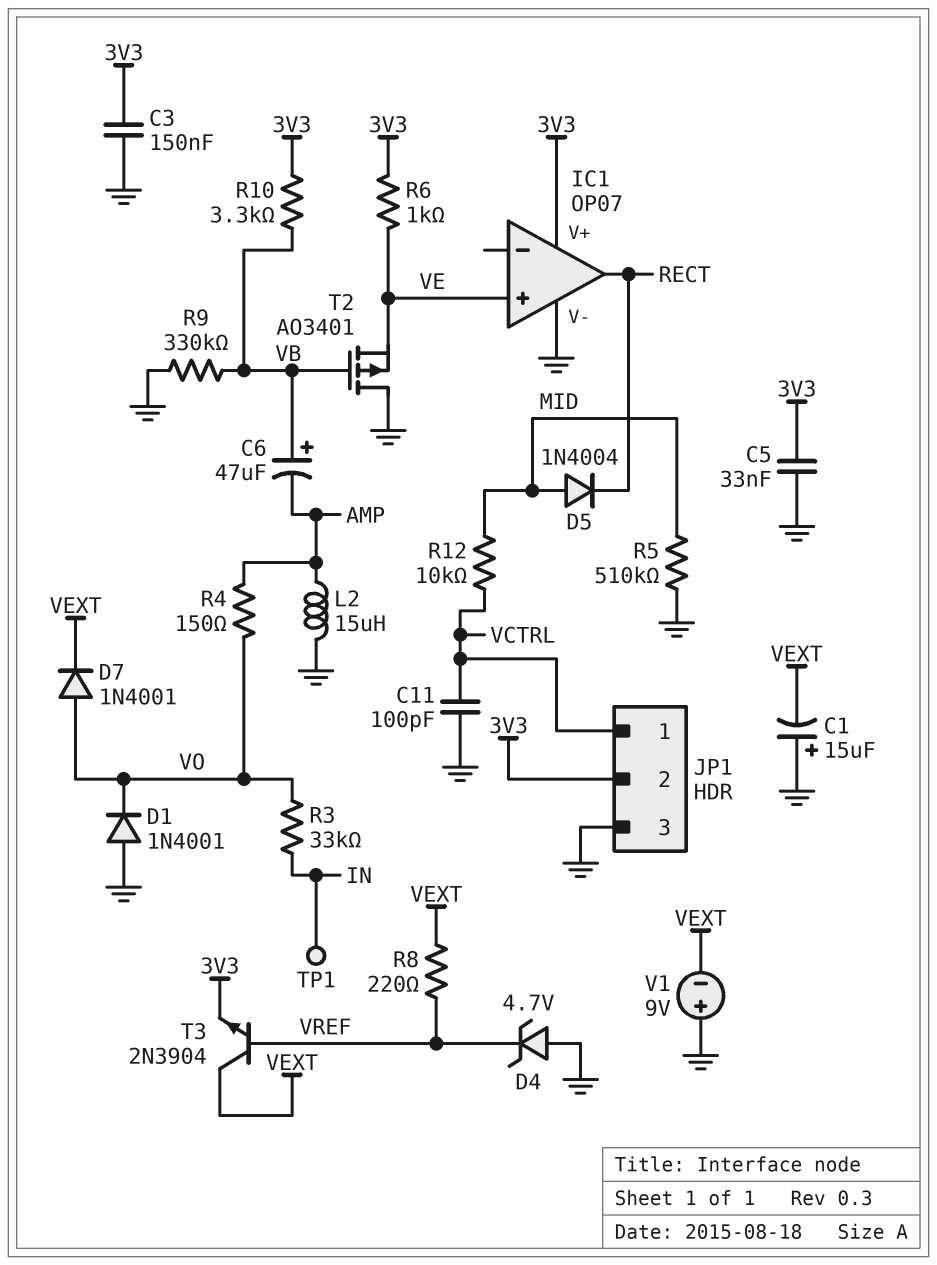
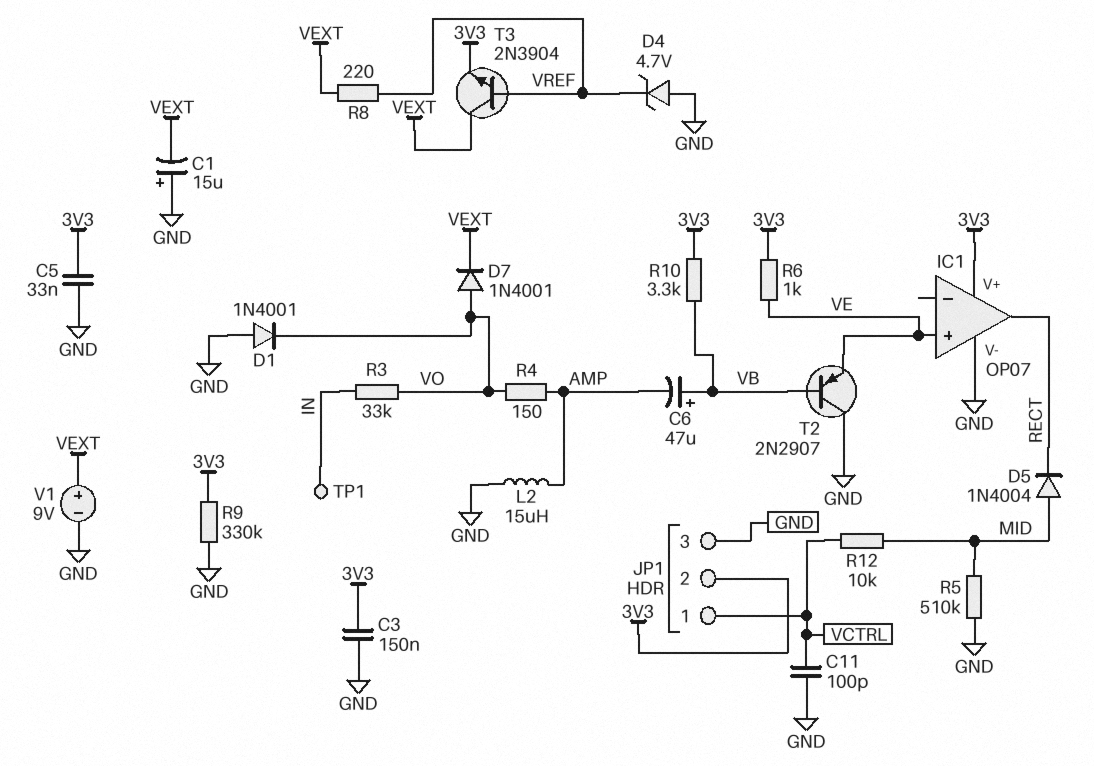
R9: 330k (GND, VB) -> 330k (3V3, GND)
T2: PMOS AO3401 (G VB, D GND, S VE) -> PNP 2N2907 (B VB, C GND, E VE)
V1: 9V (plus GND, minus VEXT) -> 9V (plus VEXT, minus GND)

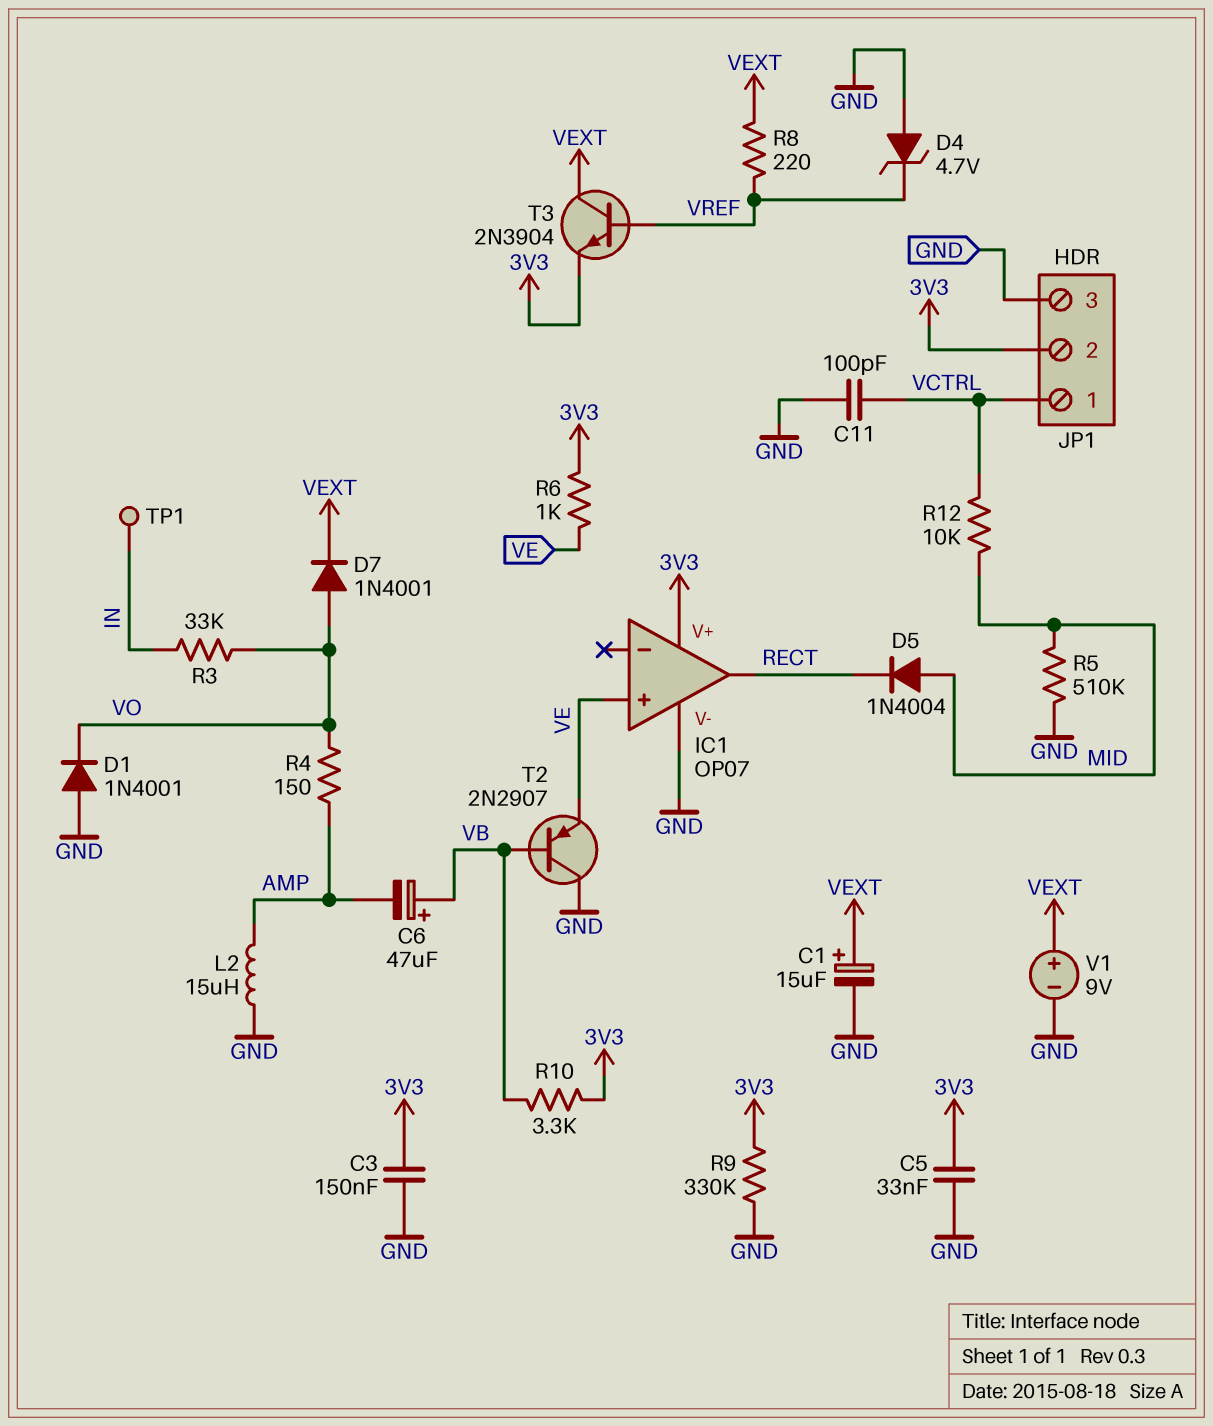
C1: 15uF (plus GND, minus VEXT) -> 15uF (plus VEXT, minus GND)

